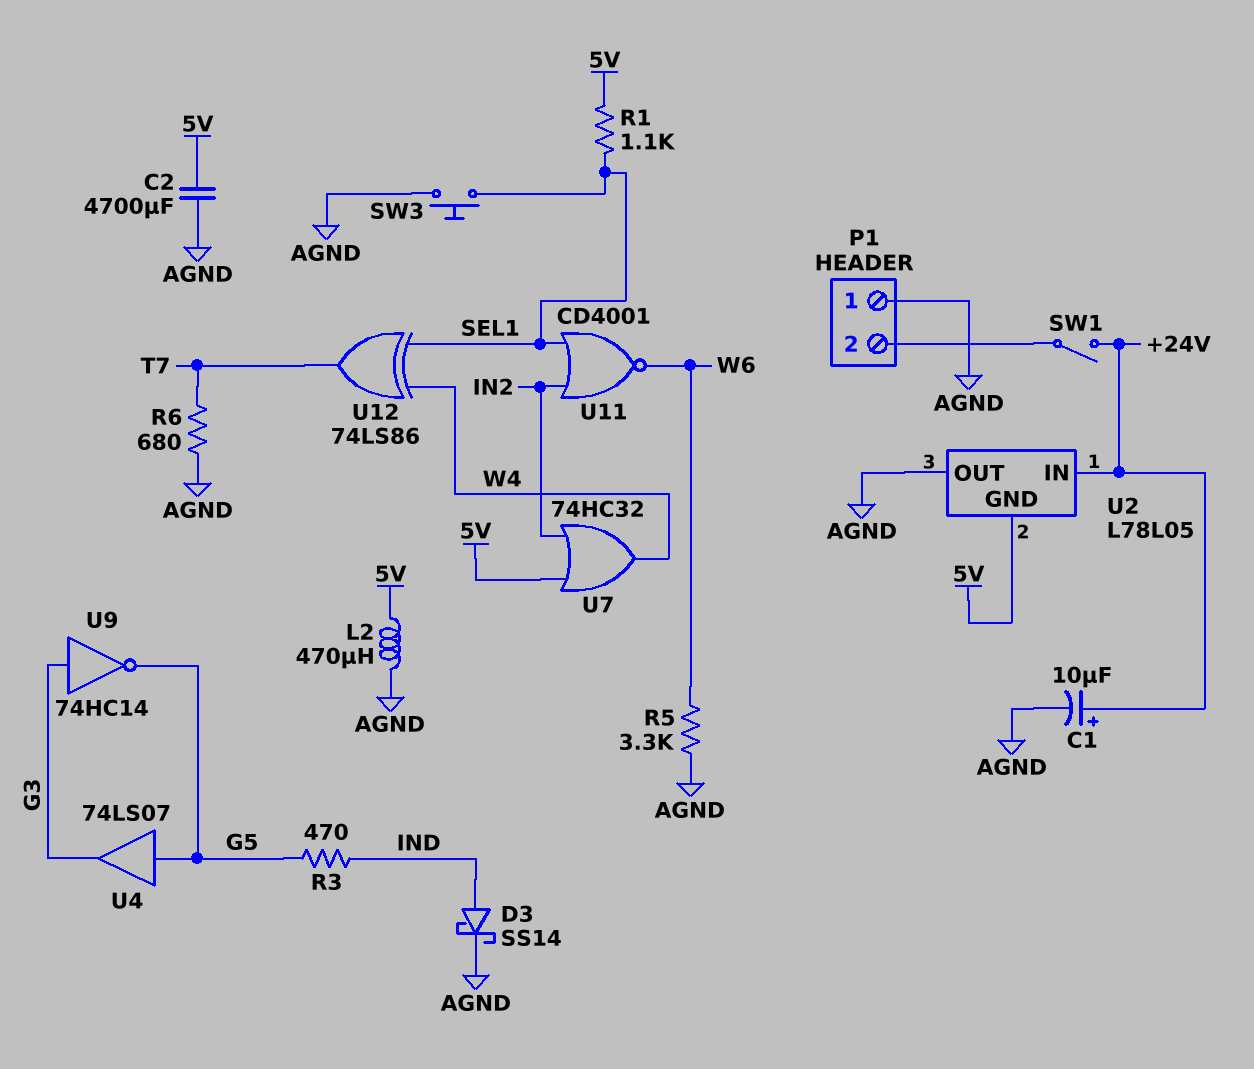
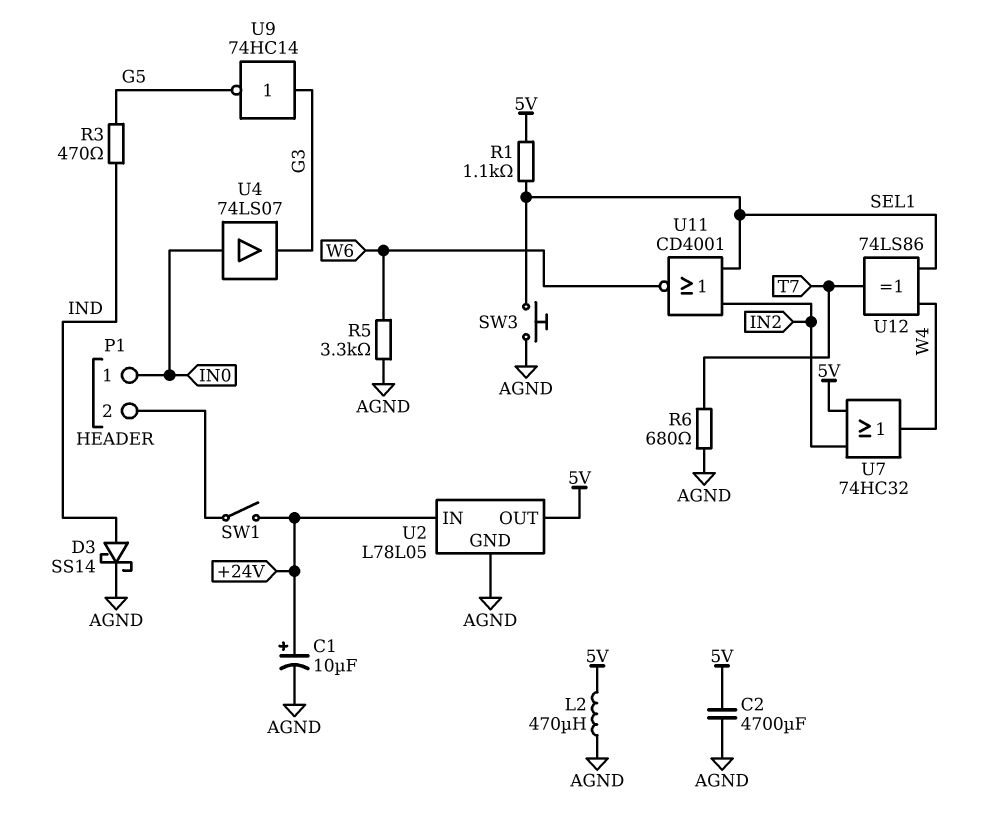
P1 pin 1: AGND -> IN0
U2 pin GND: 5V -> AGND
U2 pin OUT: AGND -> 5V
U4: buffer 74LS07 (in G5, out G3) -> buffer 74LS07 (in IN0, out G3)

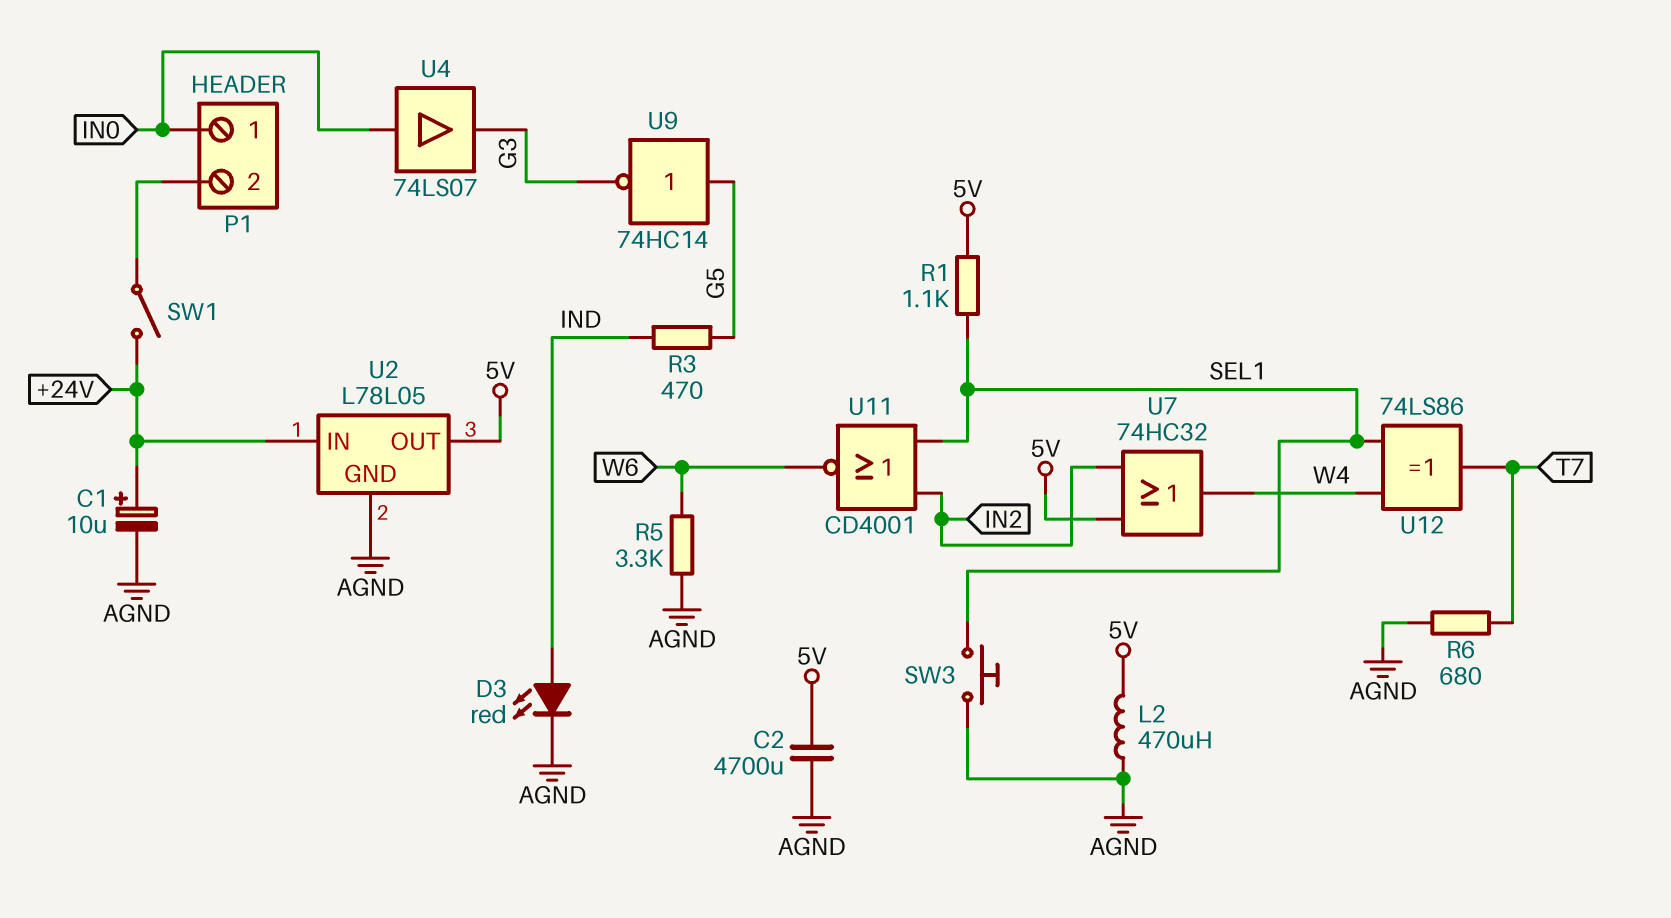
D3: schottky SS14 (A IND, K AGND) -> LED red (A IND, K AGND)
U9: NOT 74HC14 (in G3, out G5) -> NOT 74HC14 (in G5, out G3)

